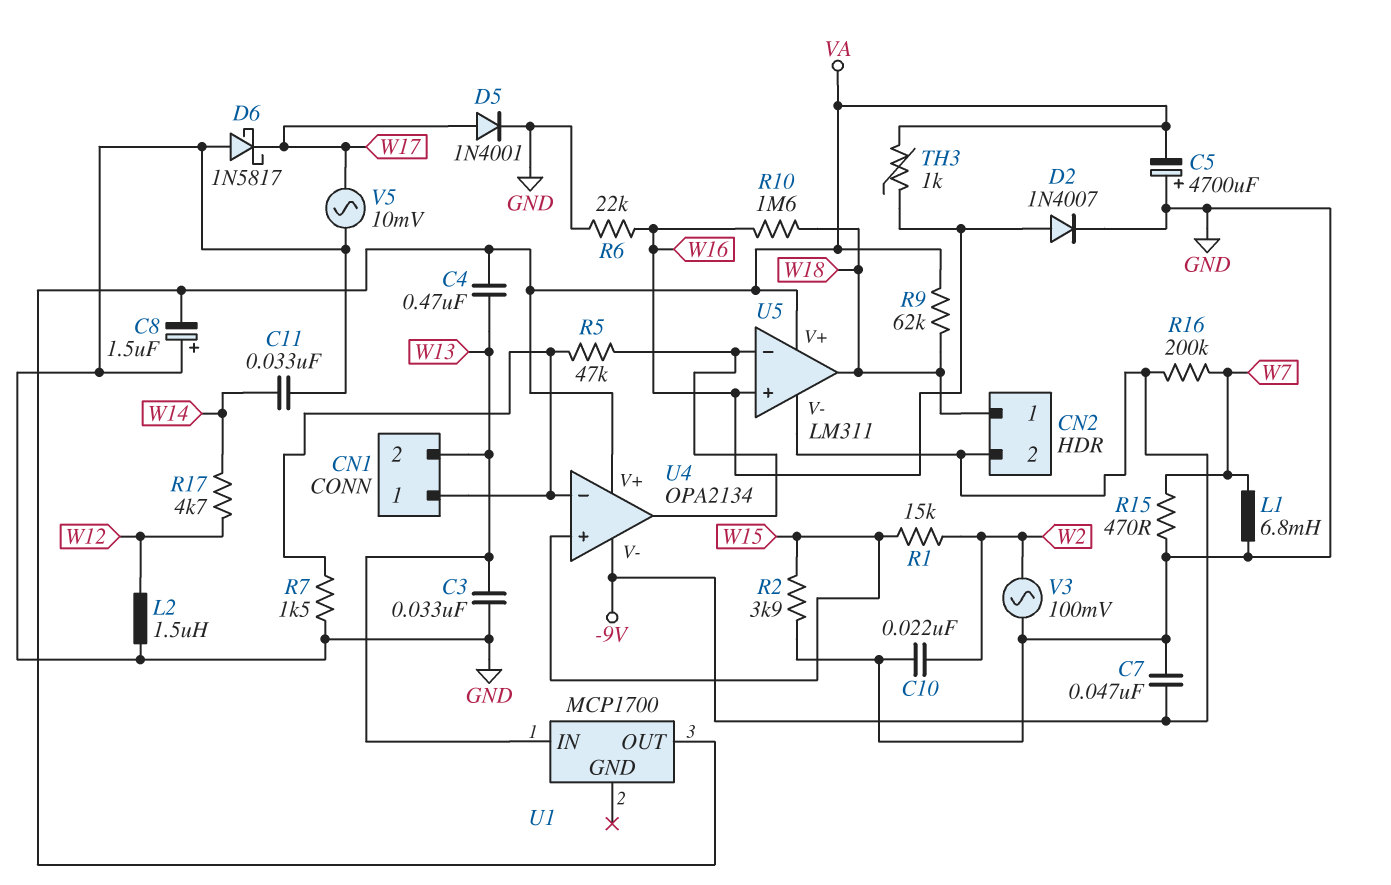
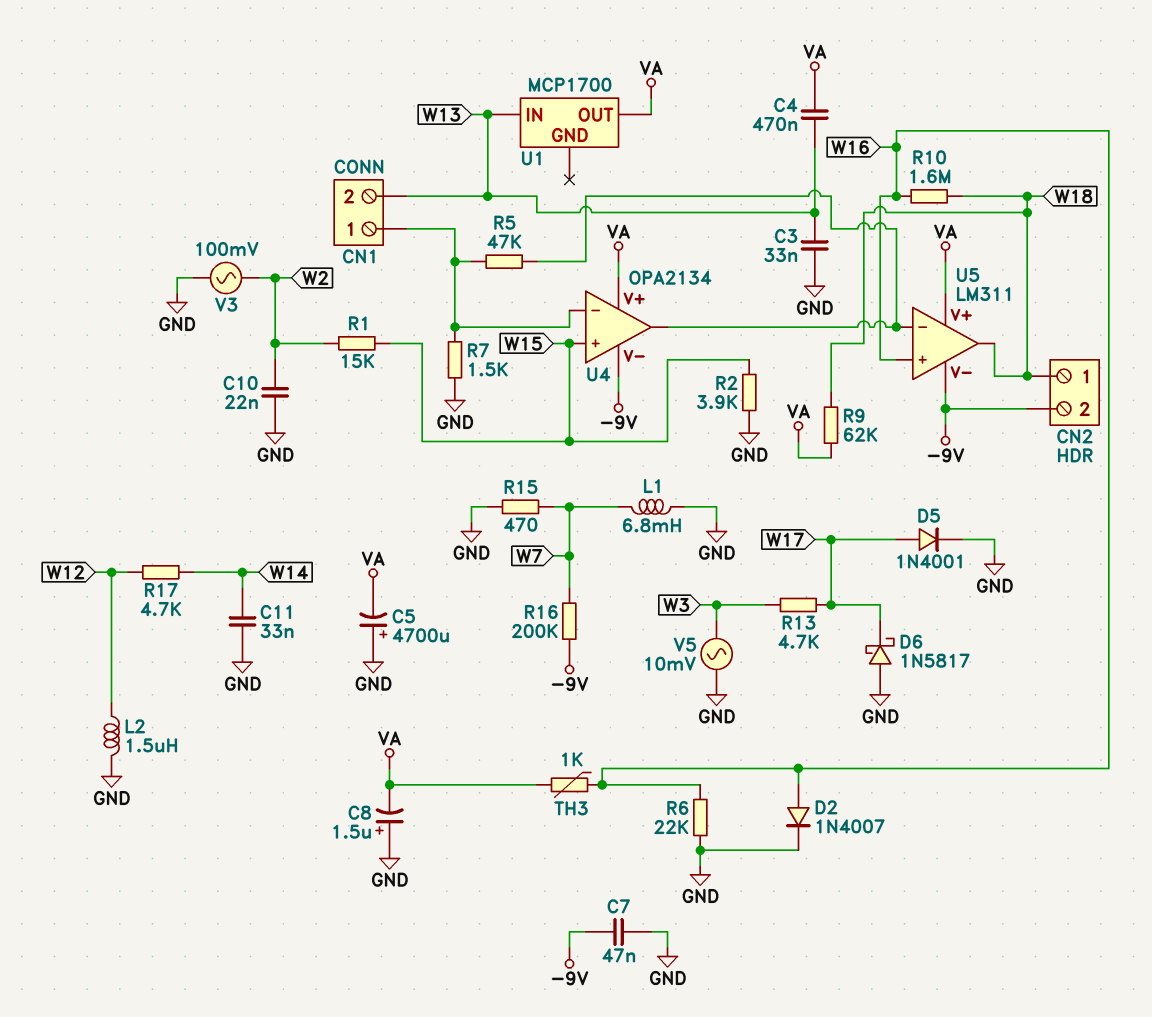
R13: none -> 4.7k (W3, W17)
V5: AC 10mV (GND, W17) -> AC 10mV (GND, W3)

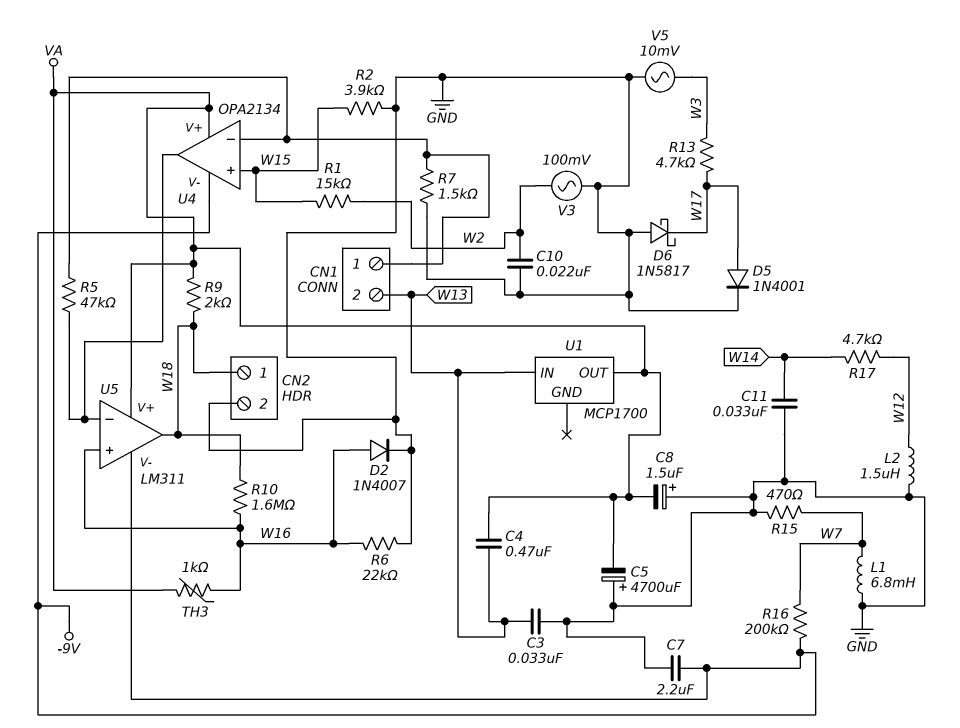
C7: 47nF (-9V, GND) -> 2.2uF (-9V, GND)
CN2 pin 2: -9V -> GND
R9: 62k (VA, W18) -> 2k (VA, W18)

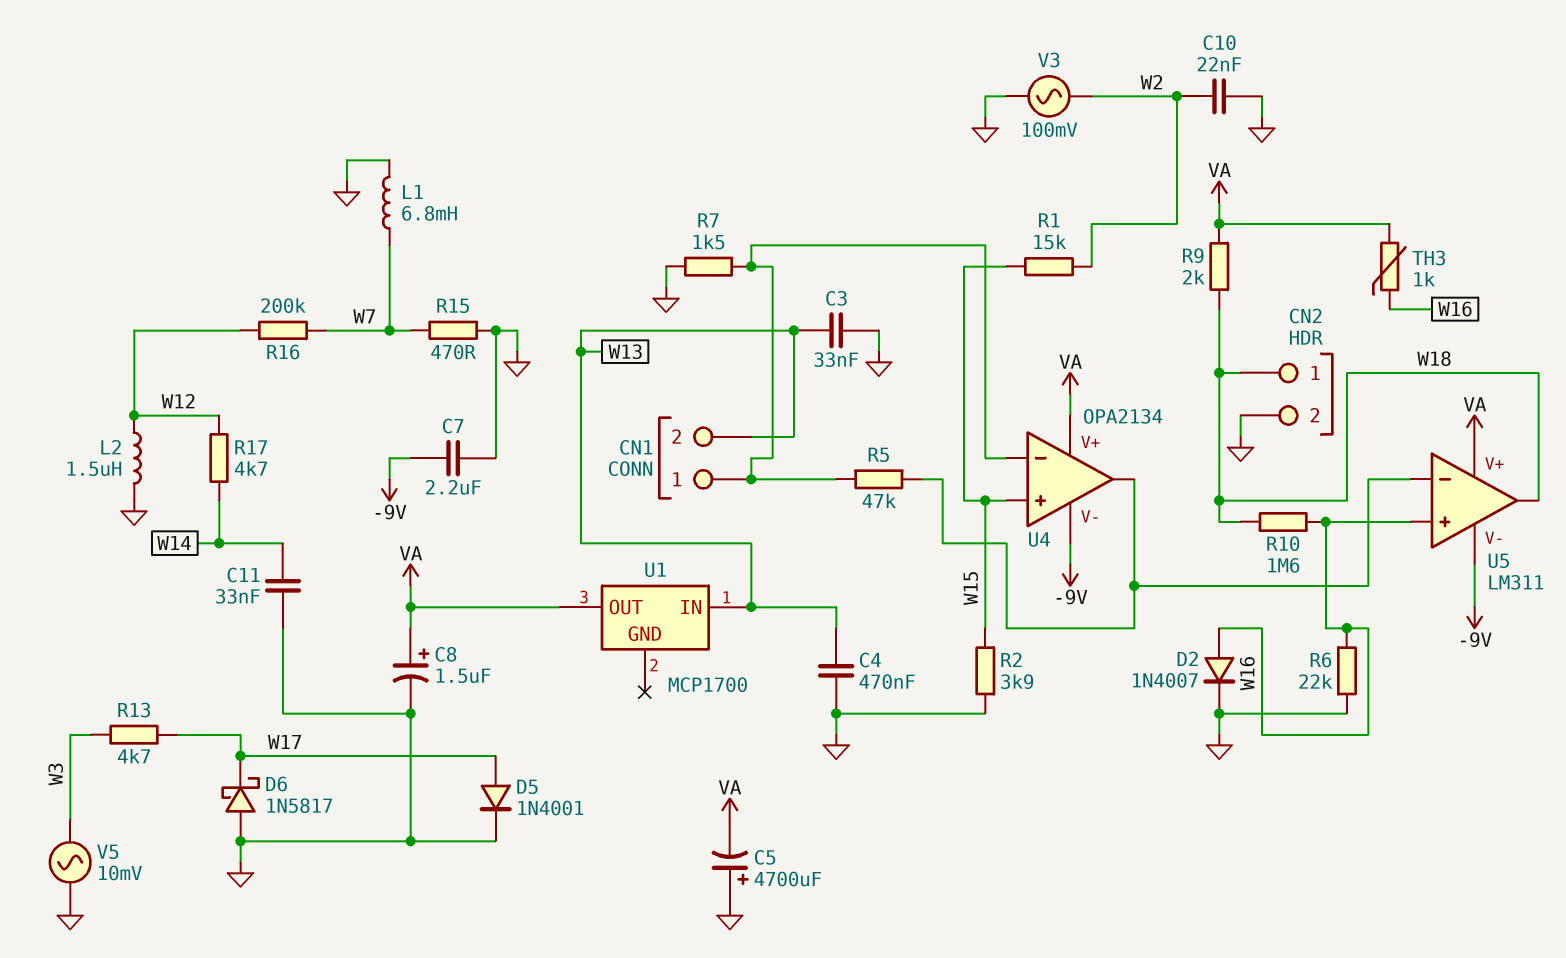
C4: 470nF (VA, W13) -> 470nF (GND, W13)
C8: 1.5uF (plus GND, minus VA) -> 1.5uF (plus VA, minus GND)
R16: 200k (-9V, W7) -> 200k (W7, W12)

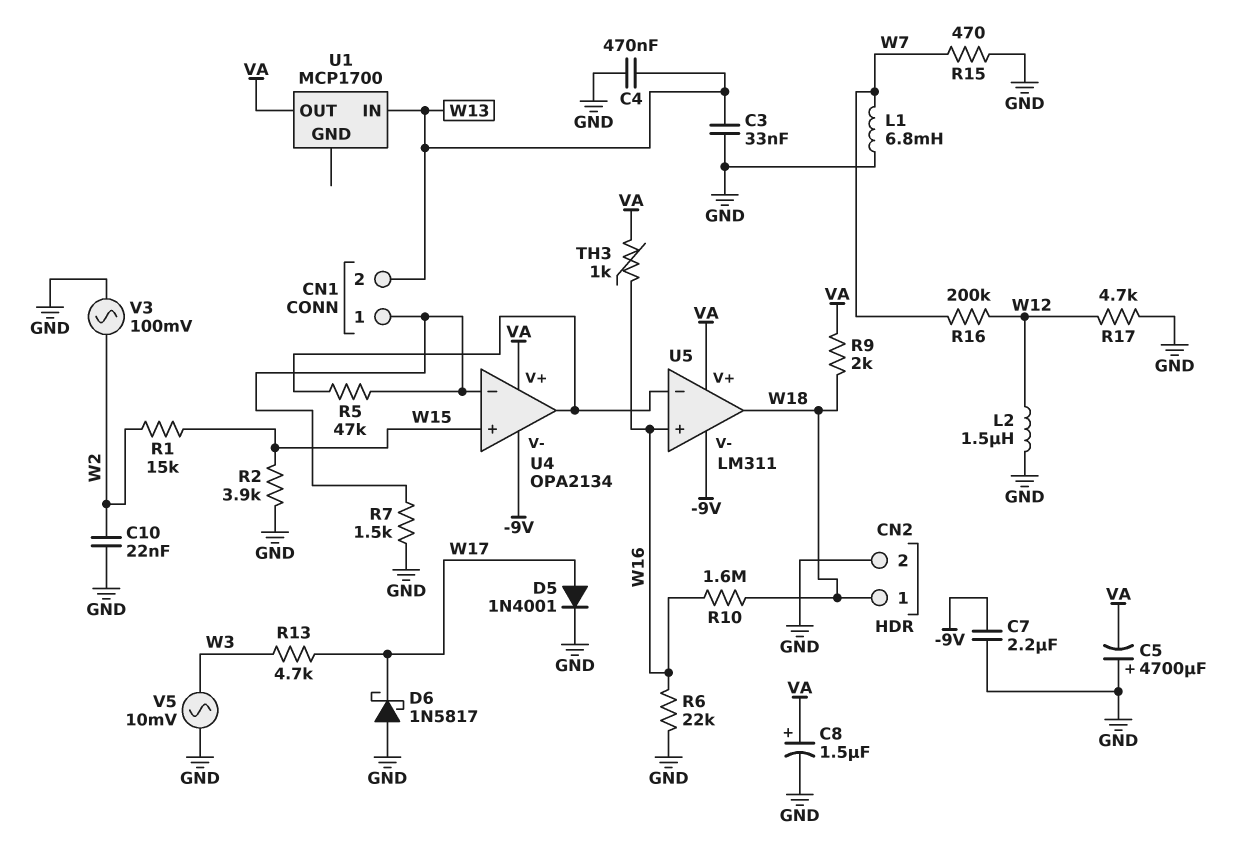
C11: 33nF (GND, W14) -> none
D2: diode 1N4007 (A W16, K GND) -> none
R17: 4.7k (W12, W14) -> 4.7k (GND, W12)

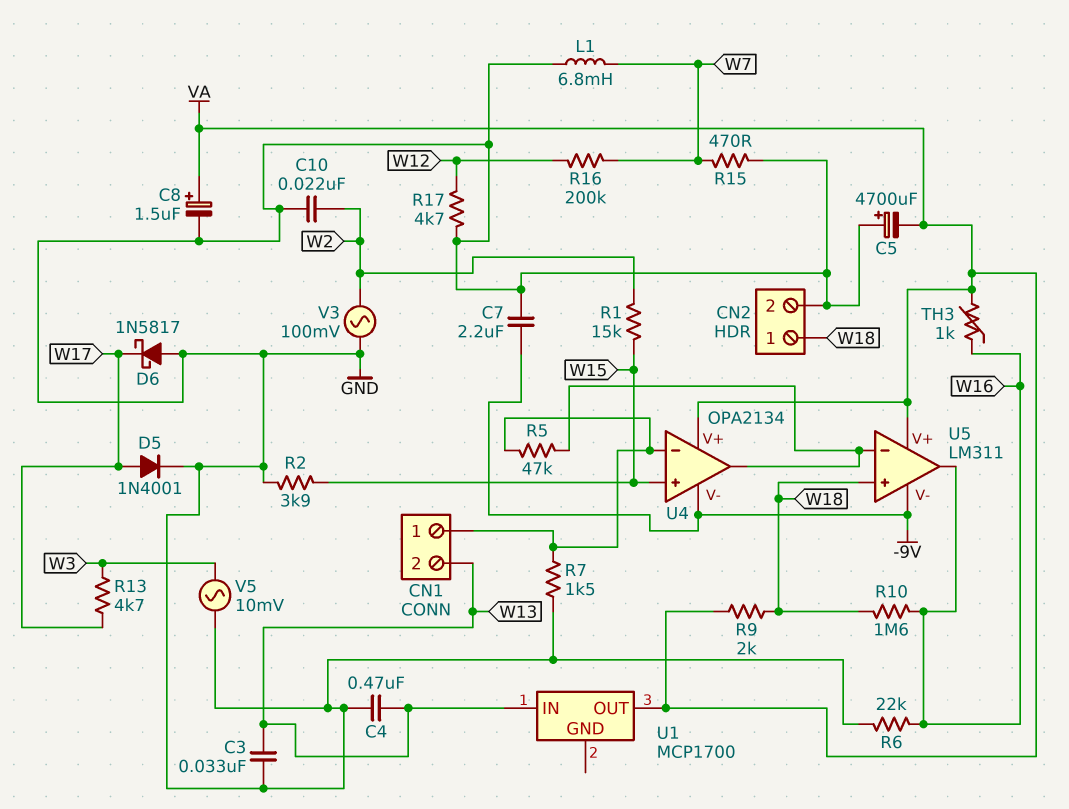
L2: 1.5uH (GND, W12) -> none
U5 pin in+: W16 -> W18
U5 pin out: W18 -> W16

